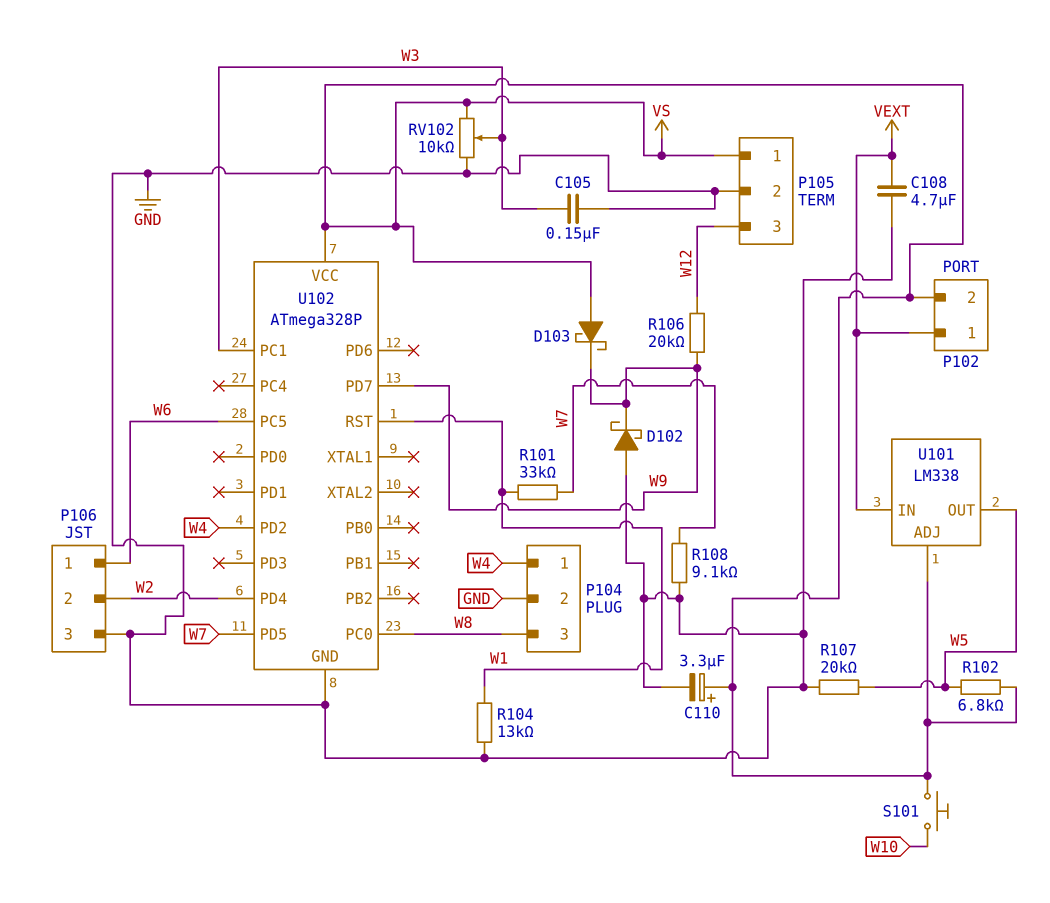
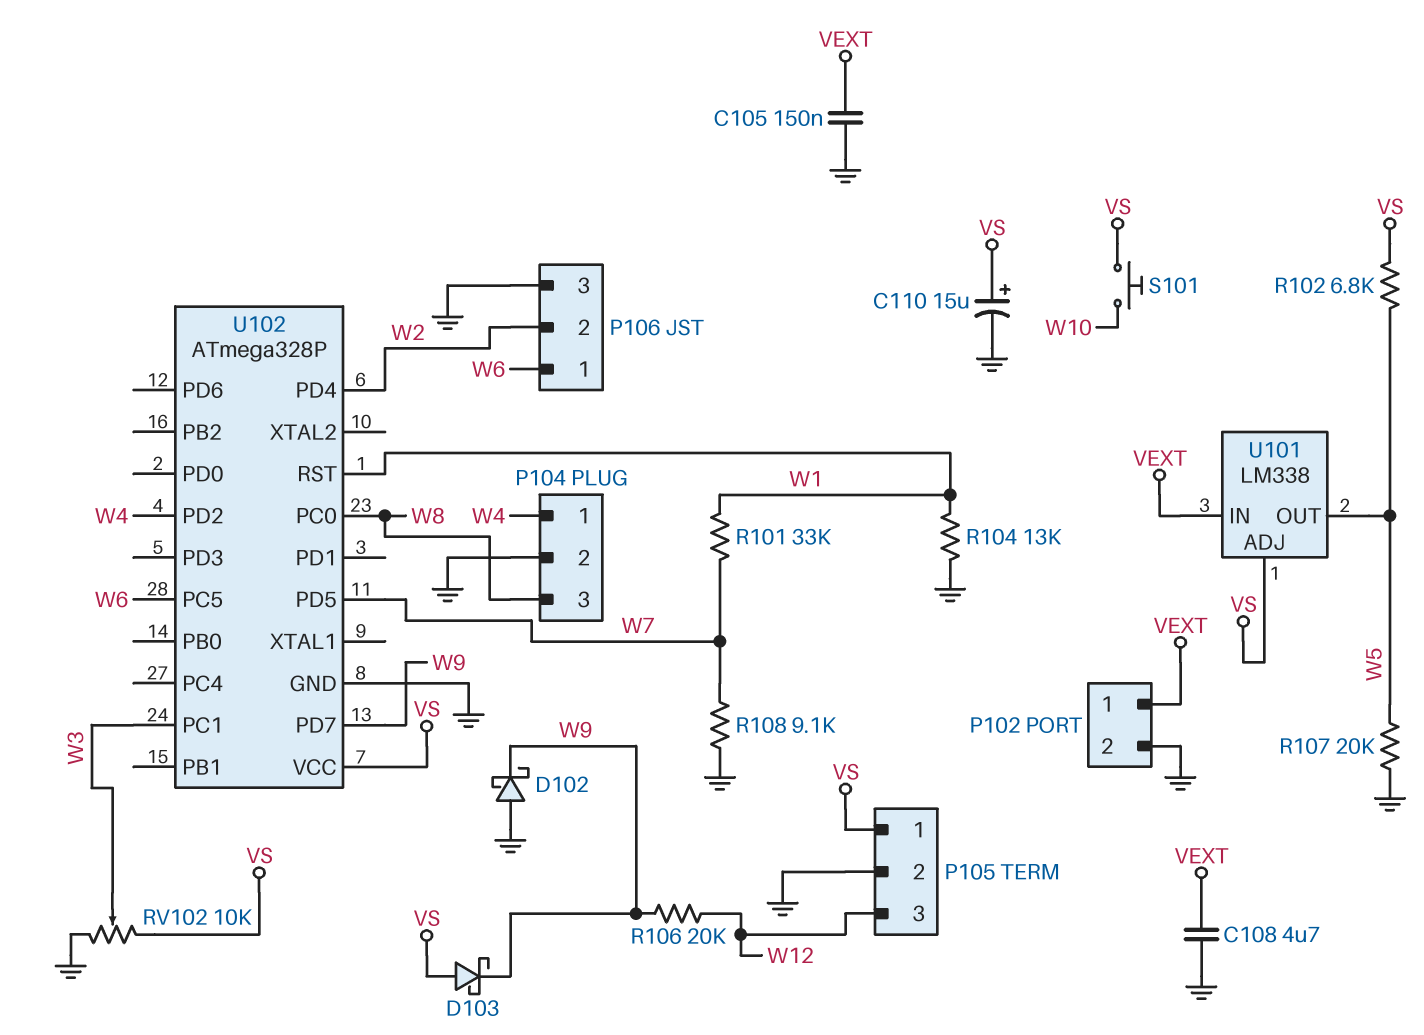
C105: 150nF (GND, W3) -> 150nF (GND, VEXT)
C110: 3.3uF (plus VS, minus GND) -> 15uF (plus VS, minus GND)
P102 pin 2: VS -> GND

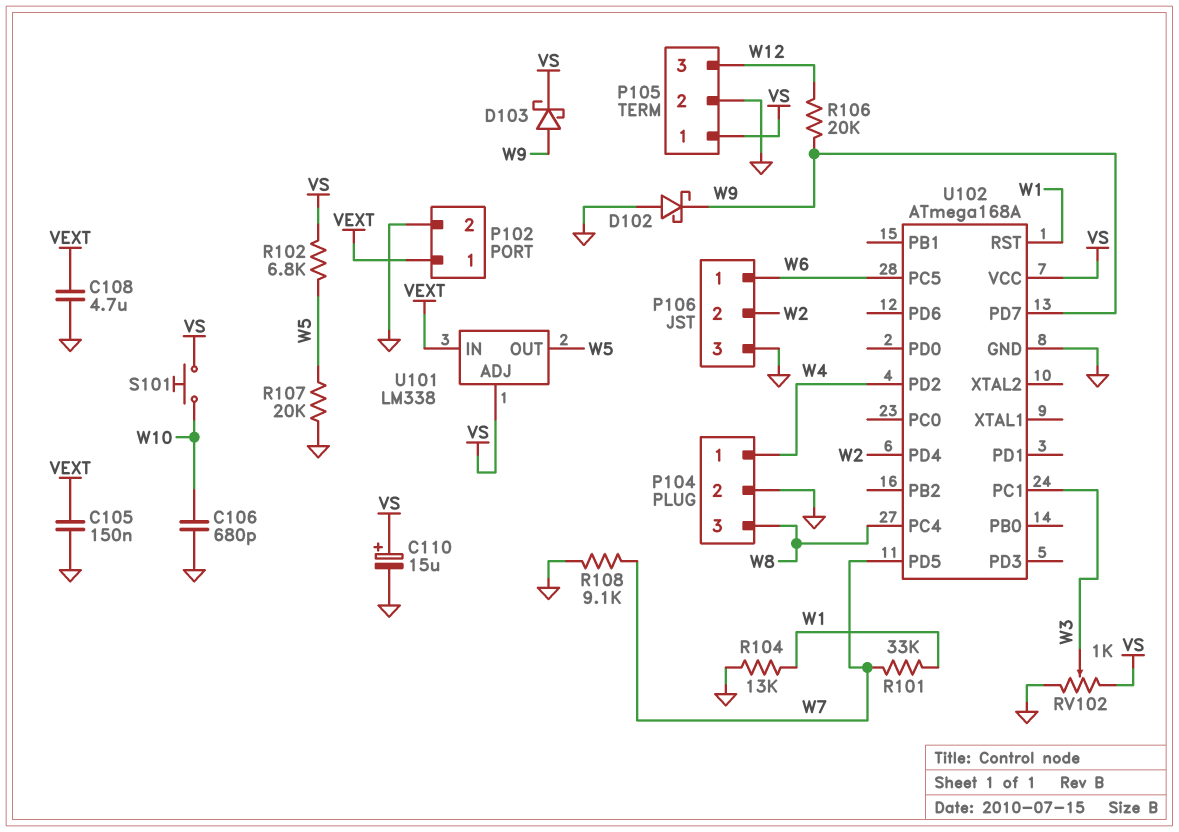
C106: none -> 680pF (GND, W10)
D103: schottky (A VS, K W9) -> schottky (A W9, K VS)
RV102: 10k (GND, VS, wiper W3) -> 1k (GND, VS, wiper W3)
U102: ATmega328P -> ATmega168A
U102 pin PC0: W8 -> none
U102 pin PC4: none -> W8

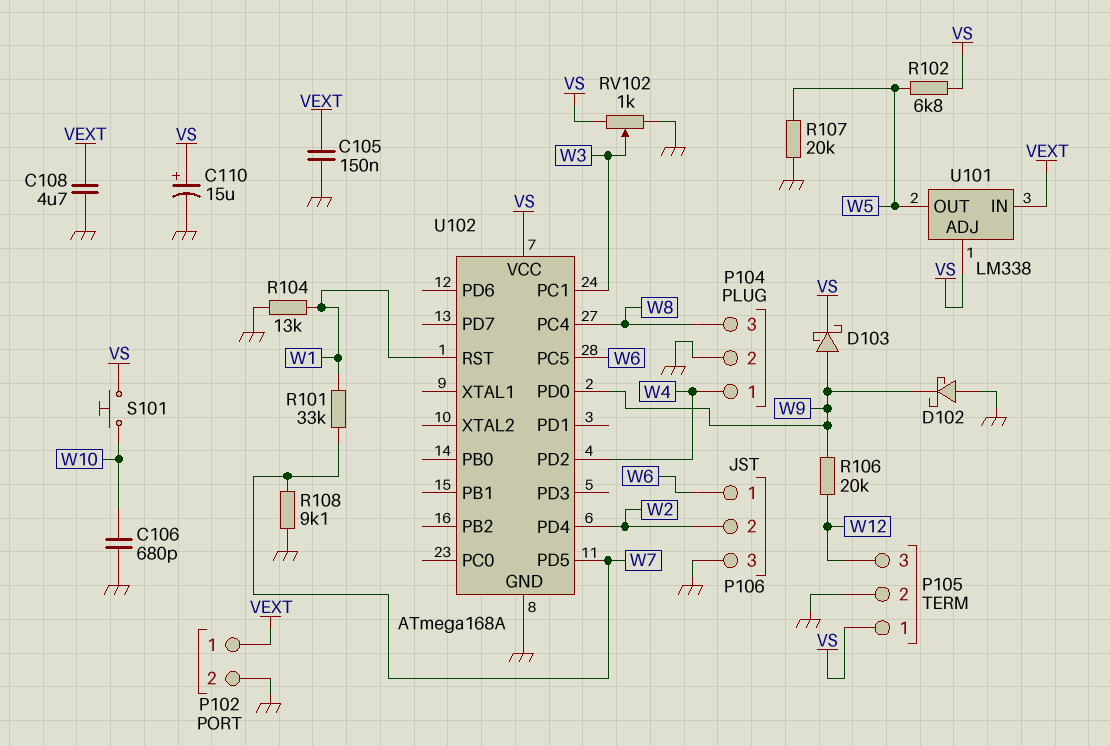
U102 pin PD0: none -> W9
U102 pin PD7: W9 -> none

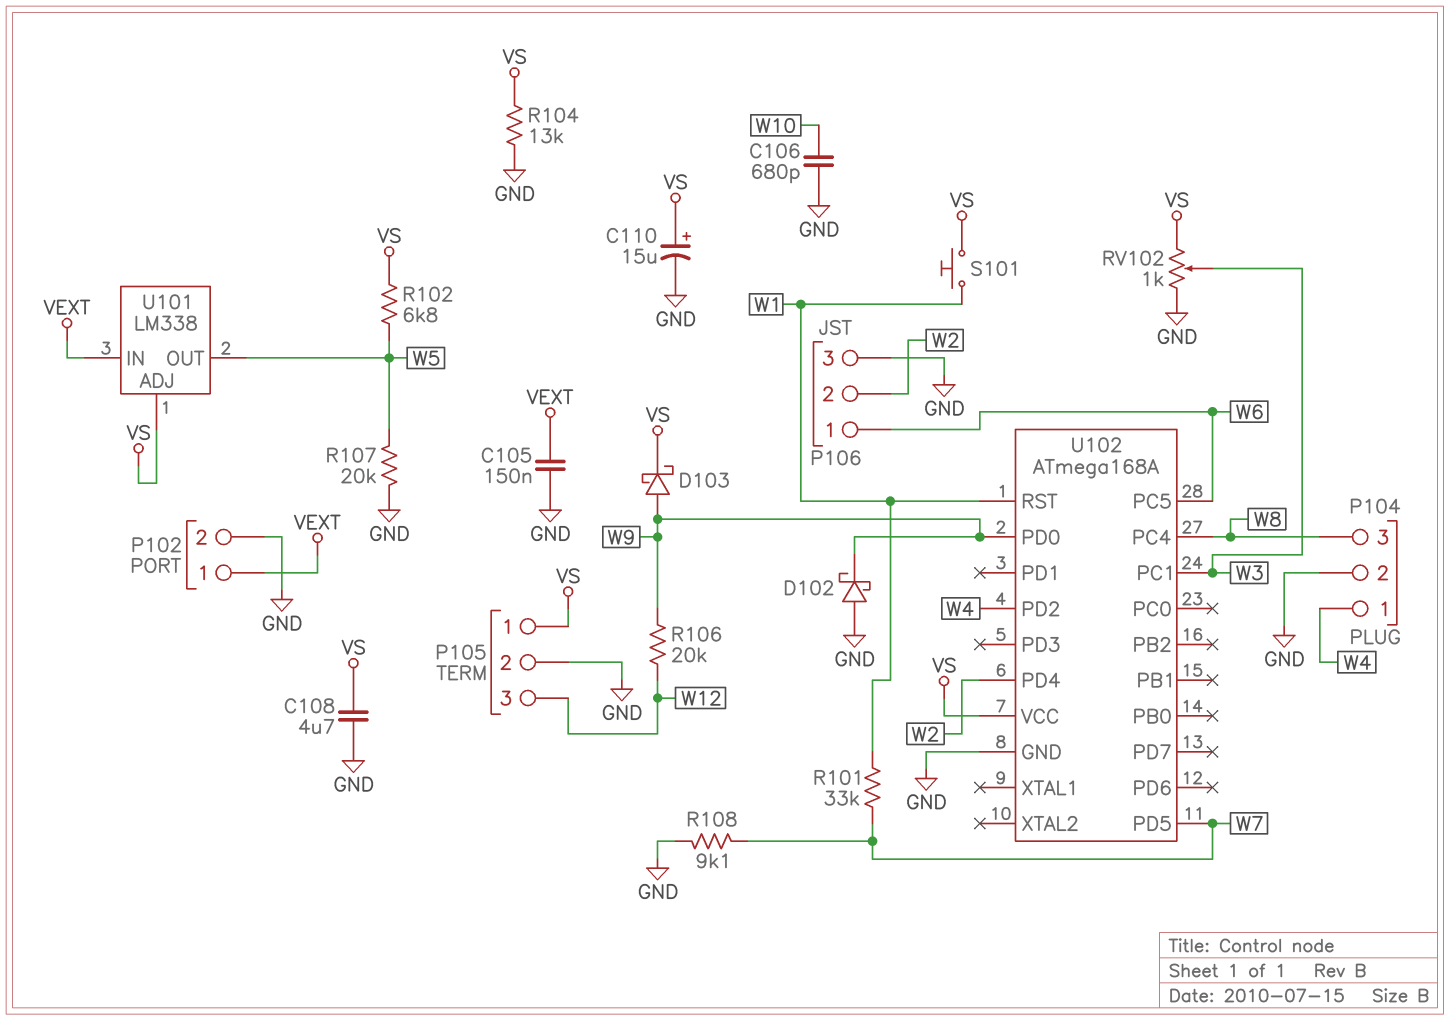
C108: 4.7uF (GND, VEXT) -> 4.7uF (GND, VS)
R104: 13k (GND, W1) -> 13k (GND, VS)
S101: button (VS, W10) -> button (VS, W1)

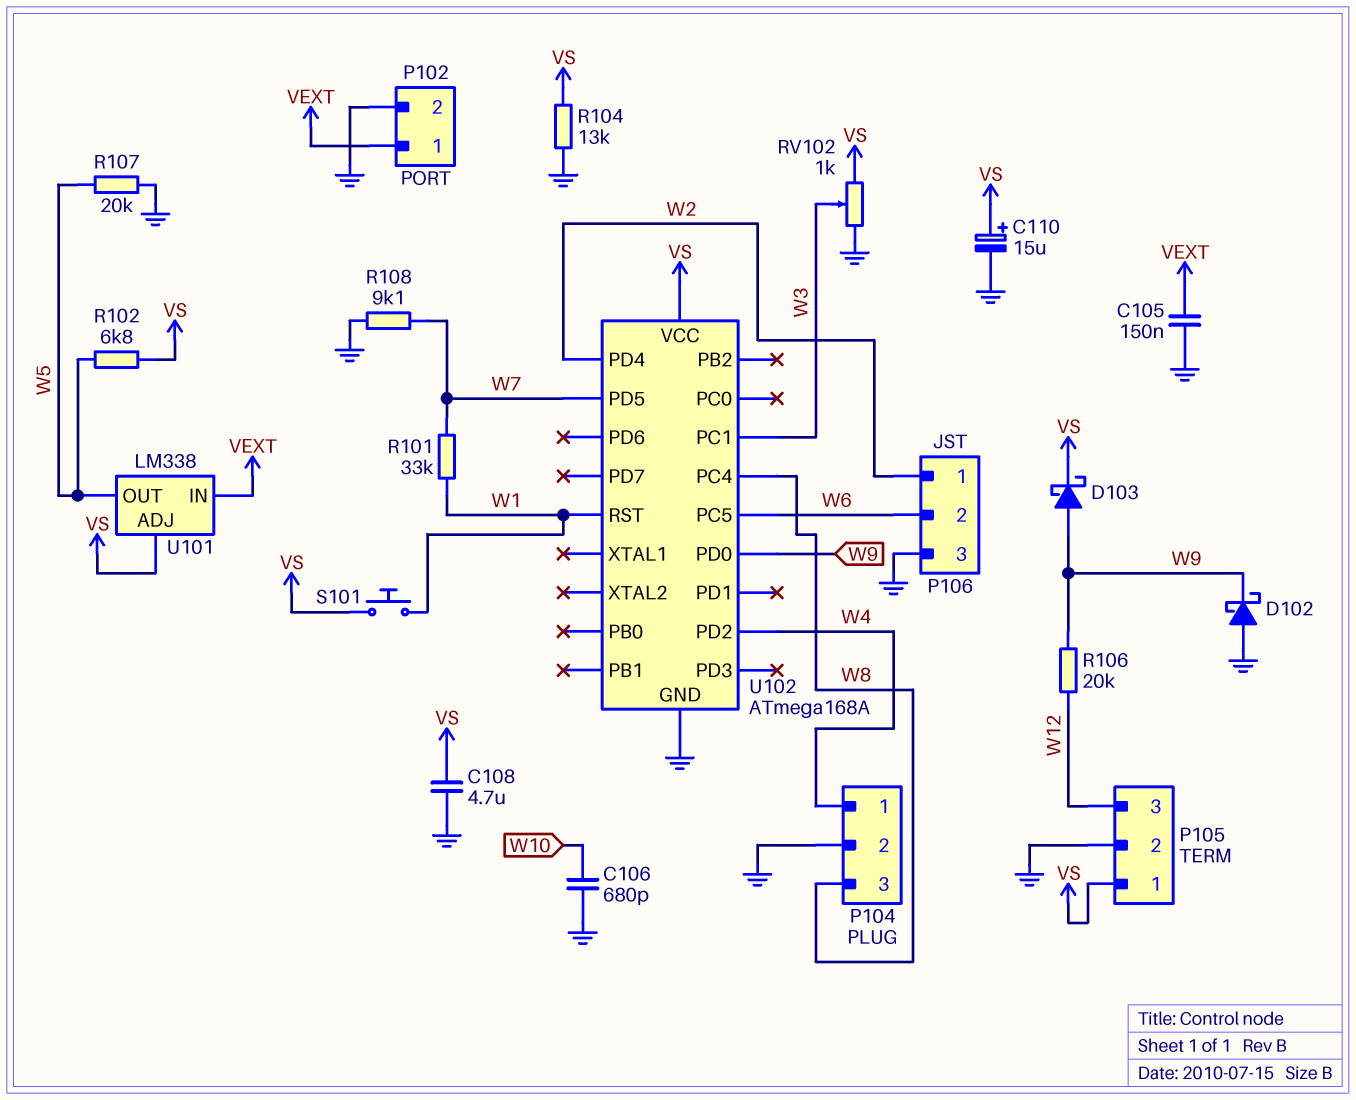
P106 pin 1: W6 -> W2
P106 pin 2: W2 -> W6

